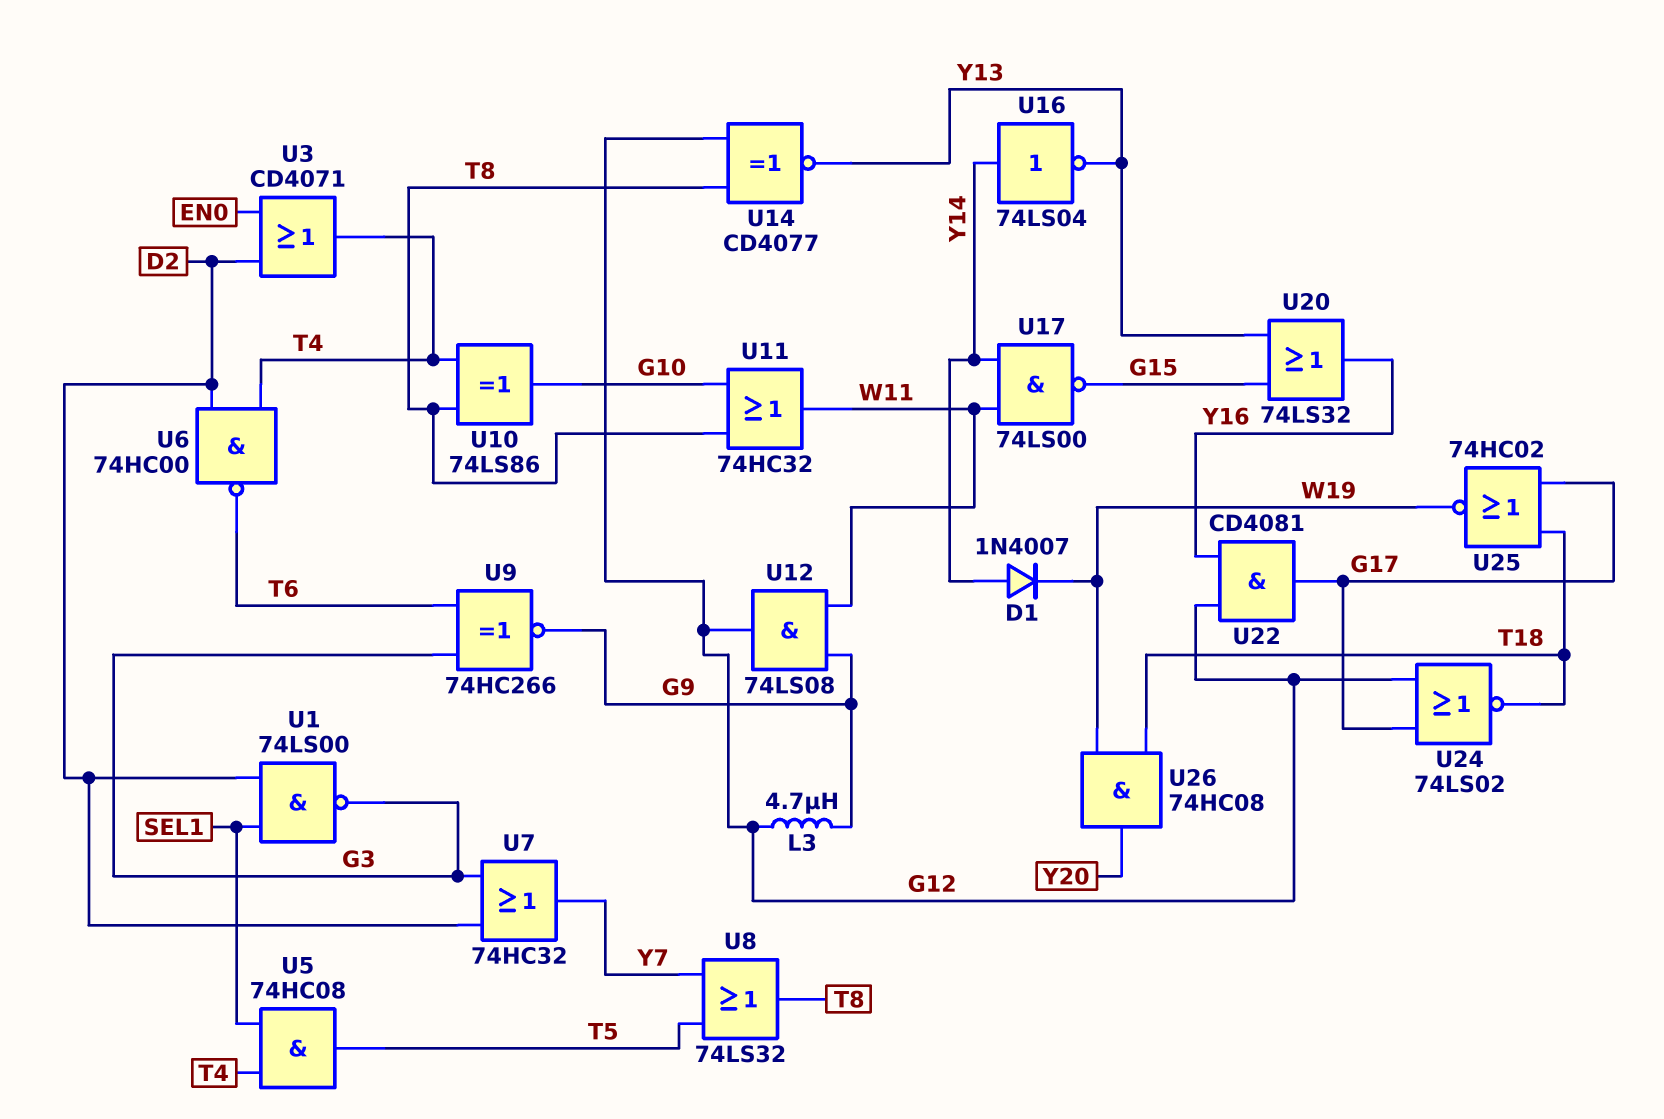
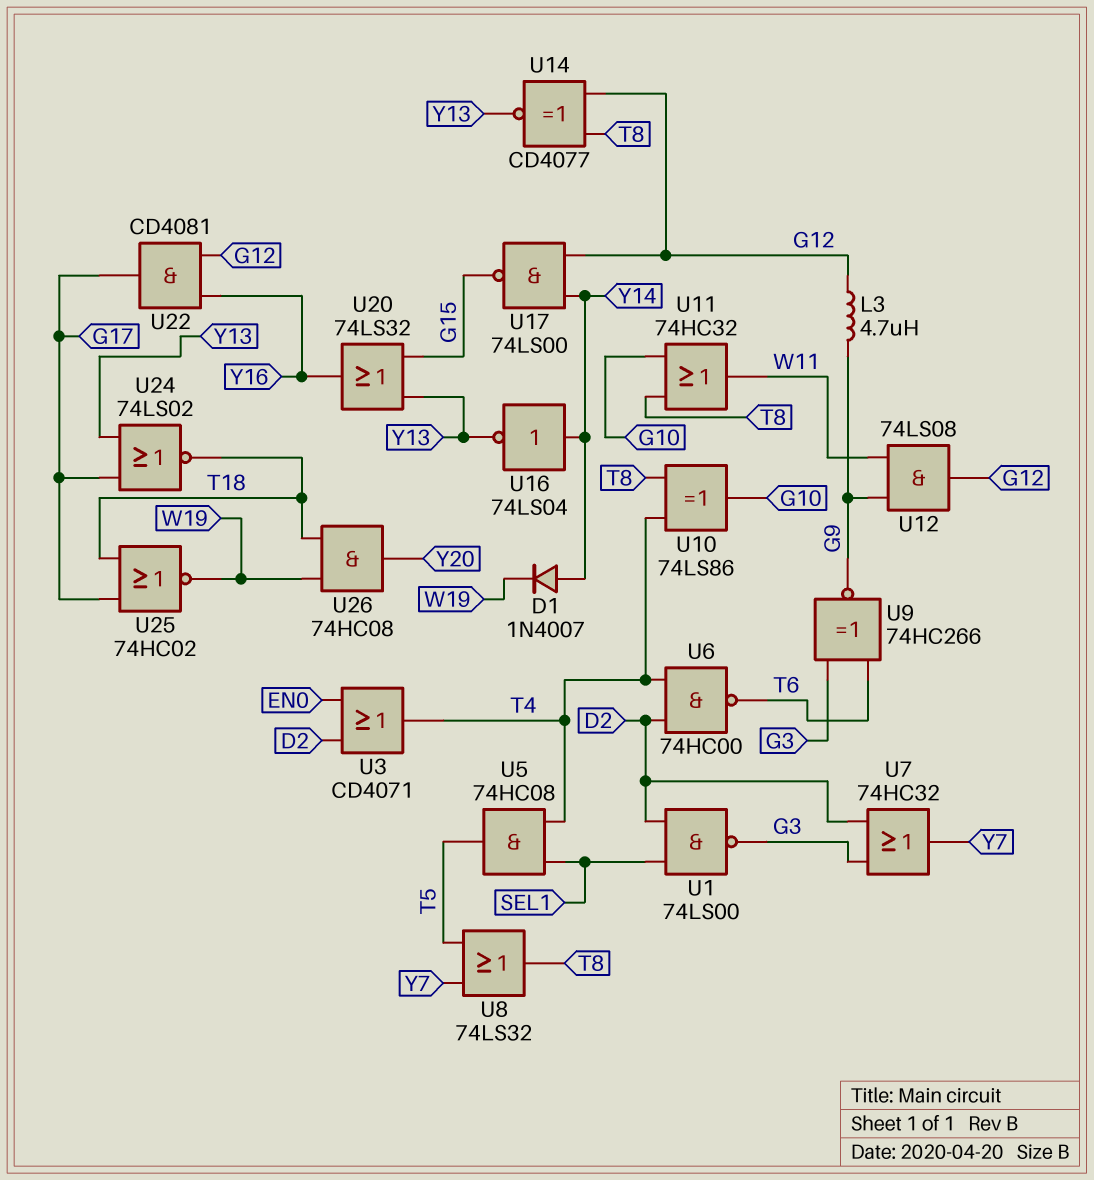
U17: NAND 74LS00 (in W11, in Y14, out G15) -> NAND 74LS00 (in G12, in Y14, out G15)
U24: NOR 74LS02 (in G12, in G17, out T18) -> NOR 74LS02 (in G17, in Y13, out T18)

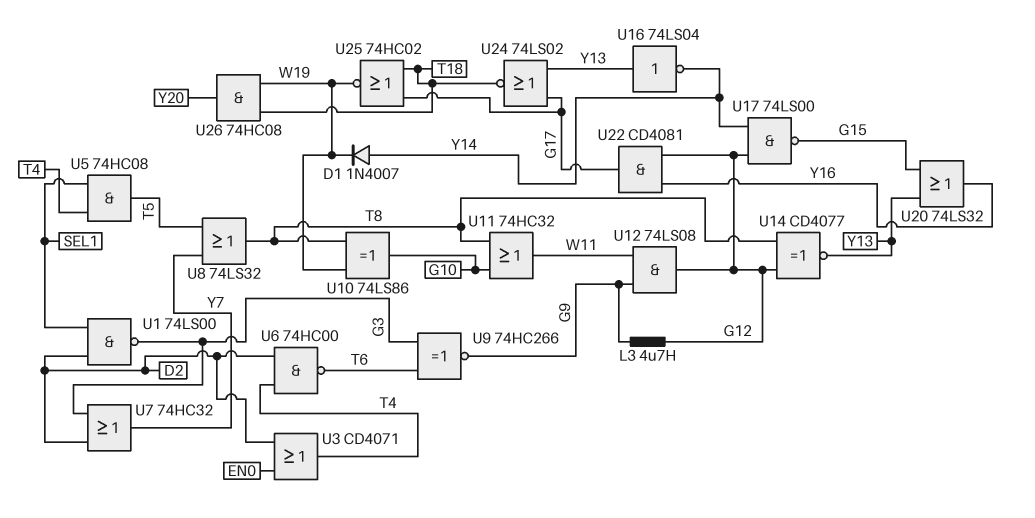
U10: XOR 74LS86 (in T4, in T8, out G10) -> XOR 74LS86 (in T8, in W19, out G10)
U16: NOT 74LS04 (in Y14, out Y13) -> NOT 74LS04 (in Y13, out Y14)

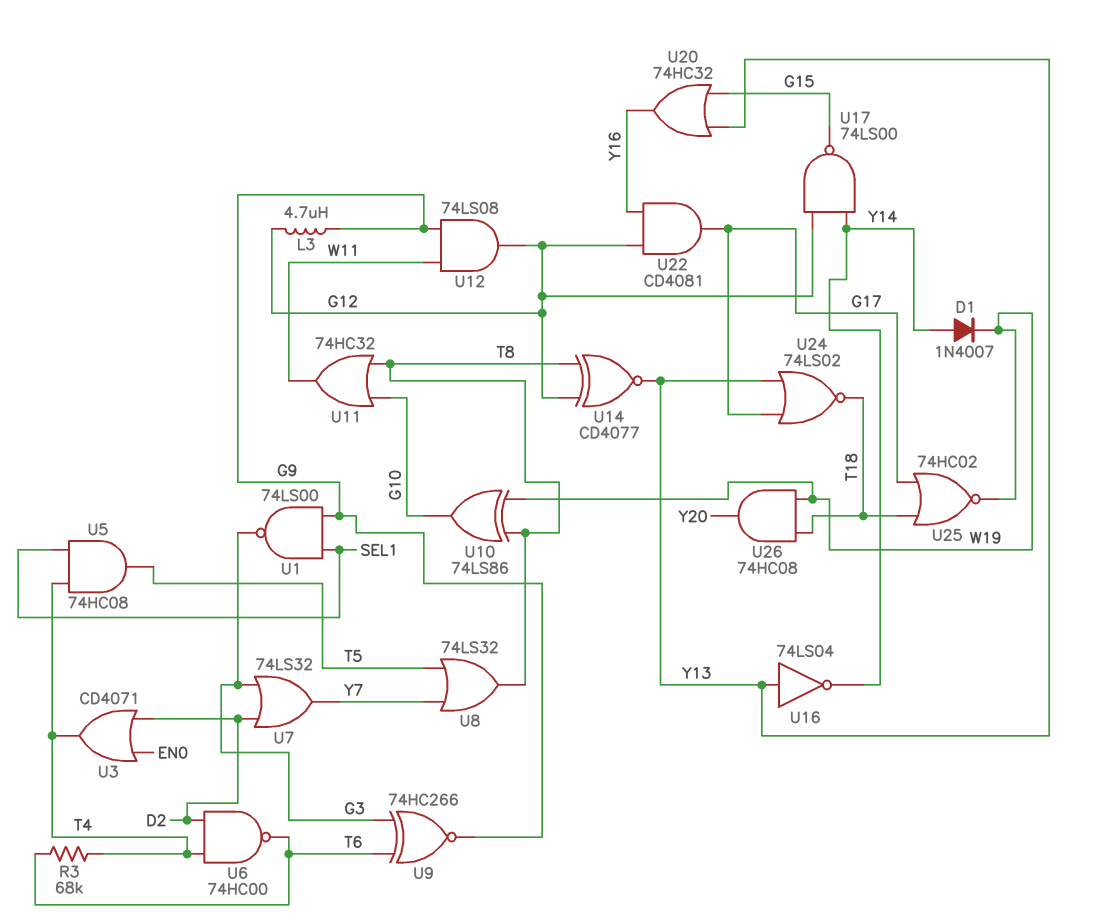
R3: none -> 68k (T4, T6)
U1: NAND 74LS00 (in D2, in SEL1, out G3) -> NAND 74LS00 (in G9, in SEL1, out G3)
U7: OR 74HC32 (in D2, in G3, out Y7) -> OR 74LS32 (in D2, in G3, out Y7)
U20: OR 74LS32 (in G15, in Y13, out Y16) -> OR 74HC32 (in G15, in Y13, out Y16)

